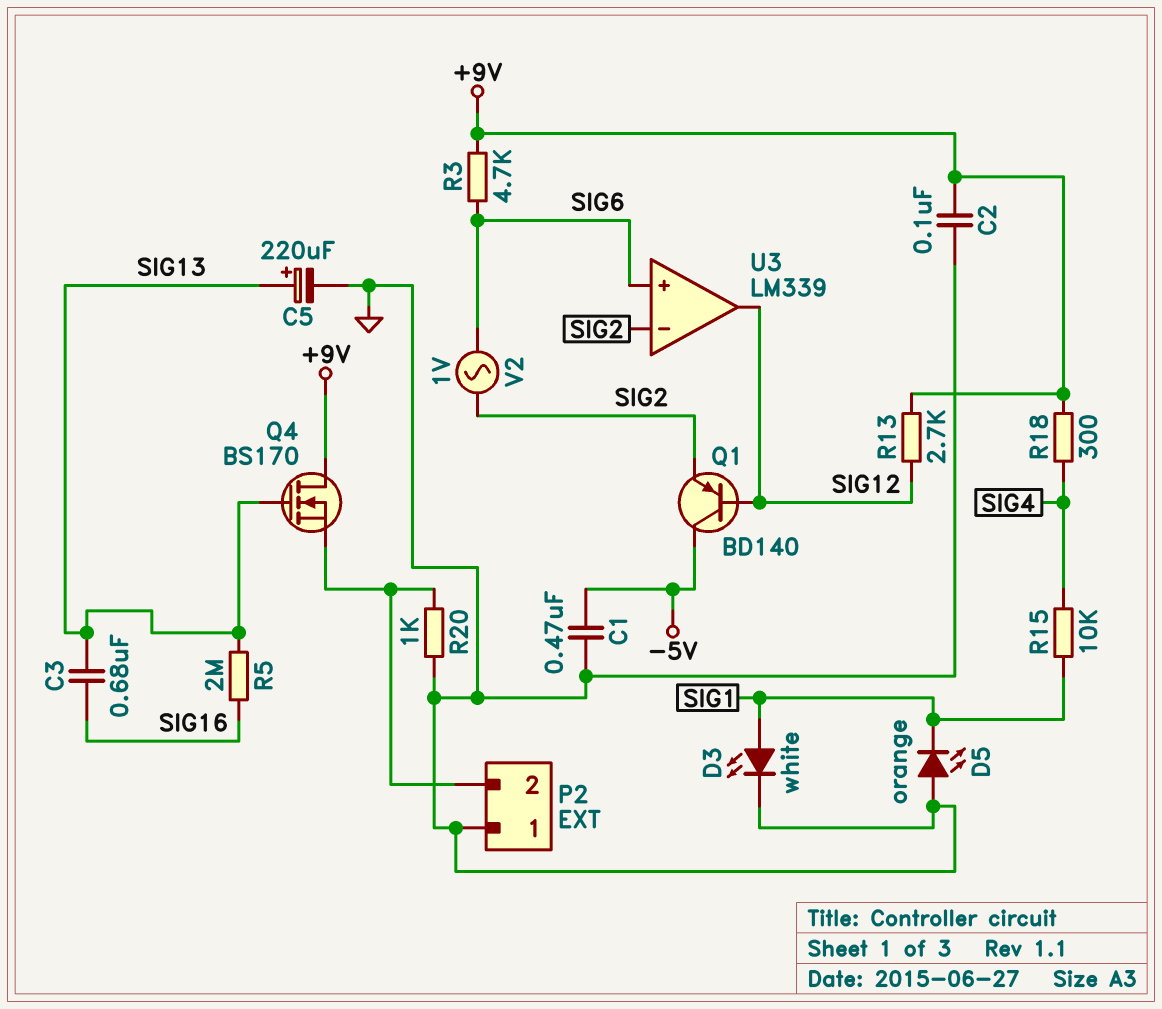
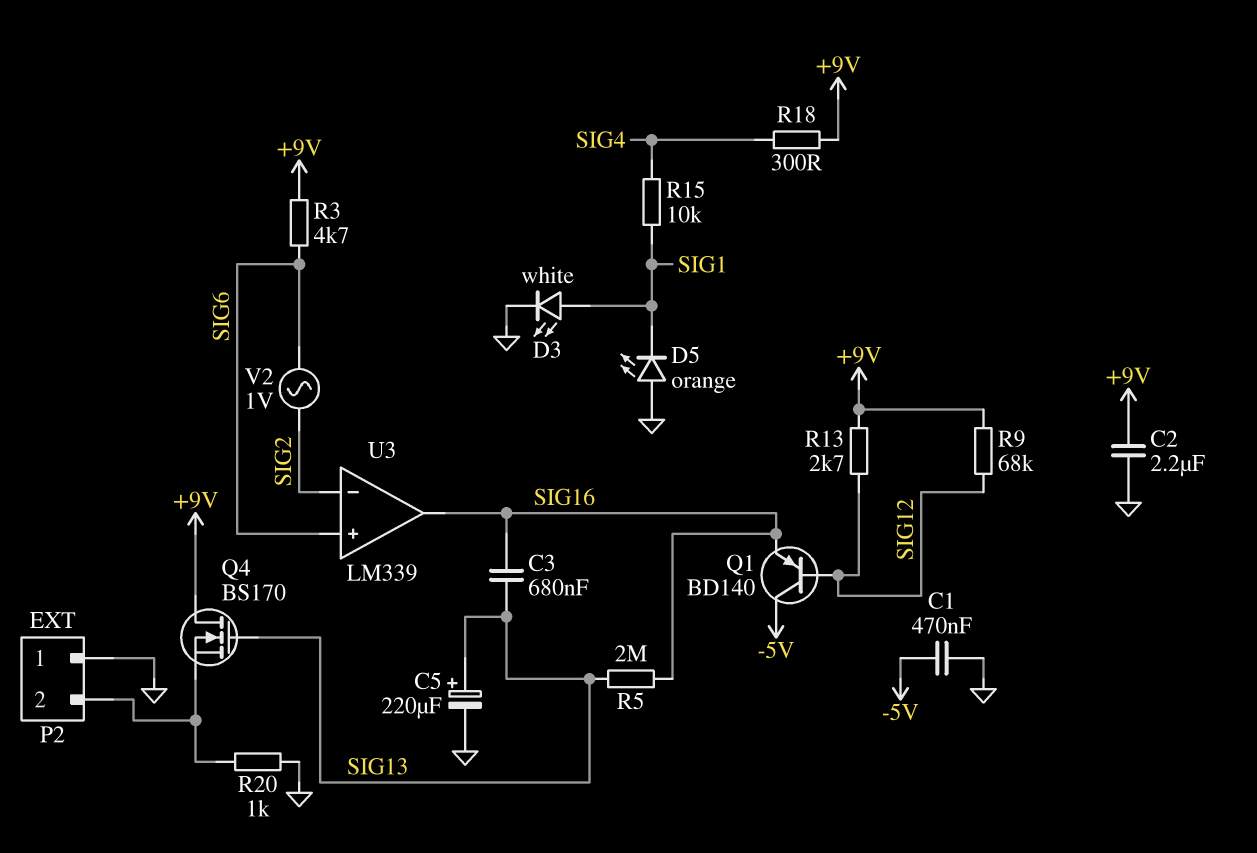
C2: 100nF (+9V, GND) -> 2.2uF (+9V, GND)
Q1: PNP BD140 (B SIG12, C -5V, E SIG2) -> PNP BD140 (B SIG12, C -5V, E SIG16)
R9: none -> 68k (+9V, SIG12)
U3 pin out: SIG12 -> SIG16

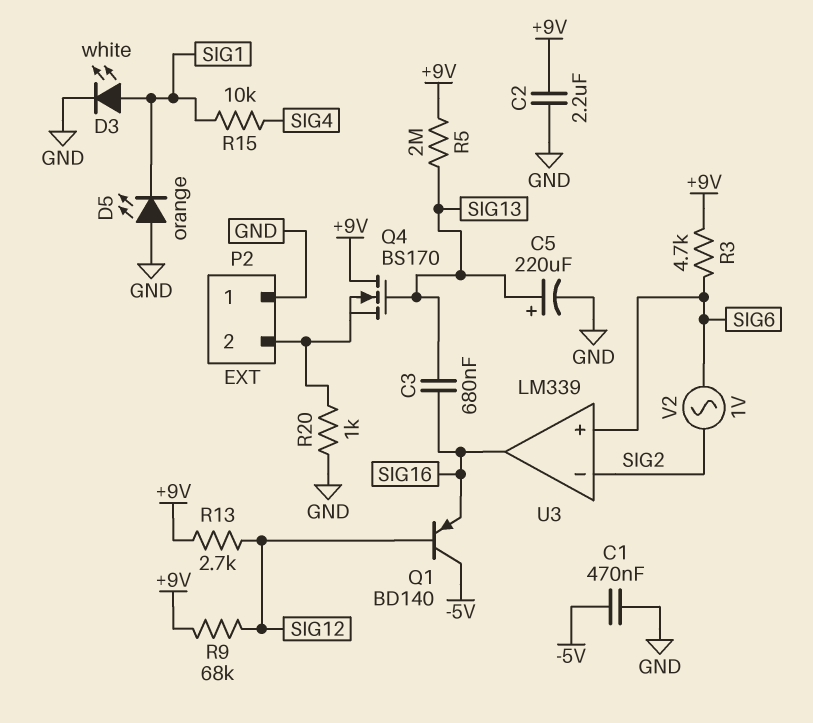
R5: 2M (SIG13, SIG16) -> 2M (+9V, SIG13)
R18: 300 (+9V, SIG4) -> none

